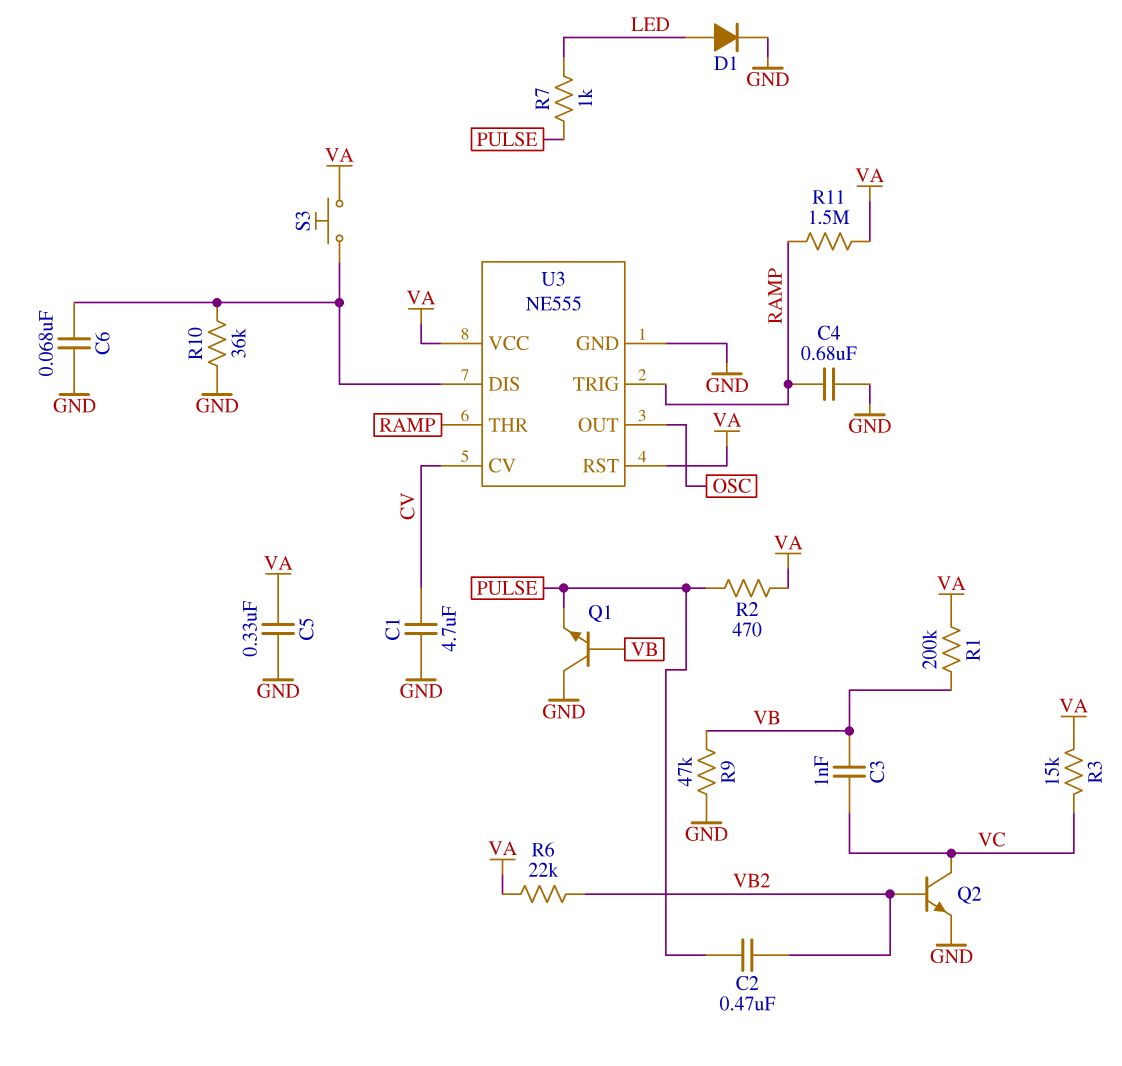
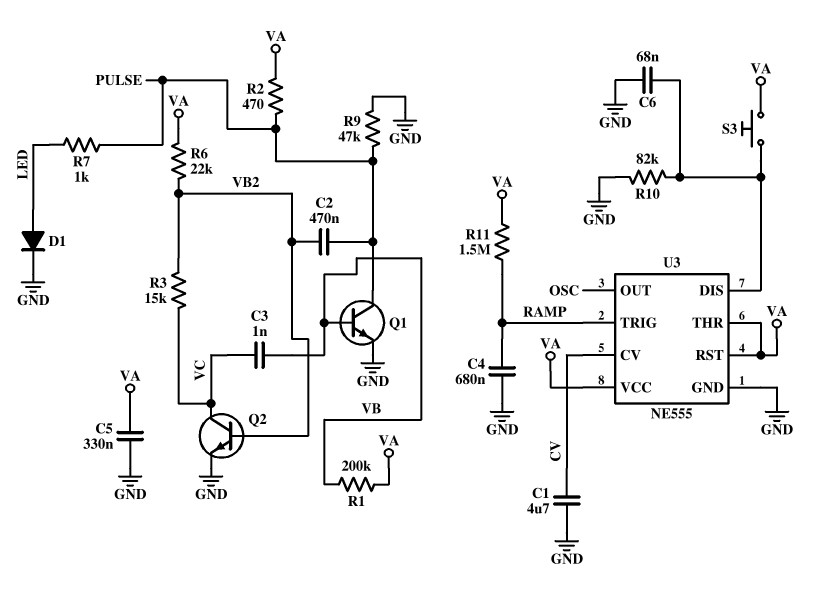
Q1: NPN (B VB, C GND, E PULSE) -> NPN (B VB, C PULSE, E GND)
R3: 15k (VA, VC) -> 15k (VB2, VC)
R9: 47k (GND, VB) -> 47k (GND, PULSE)
R10: 36k (GND, U3/DIS) -> 82k (GND, U3/DIS)
U3 pin THR: RAMP -> VA

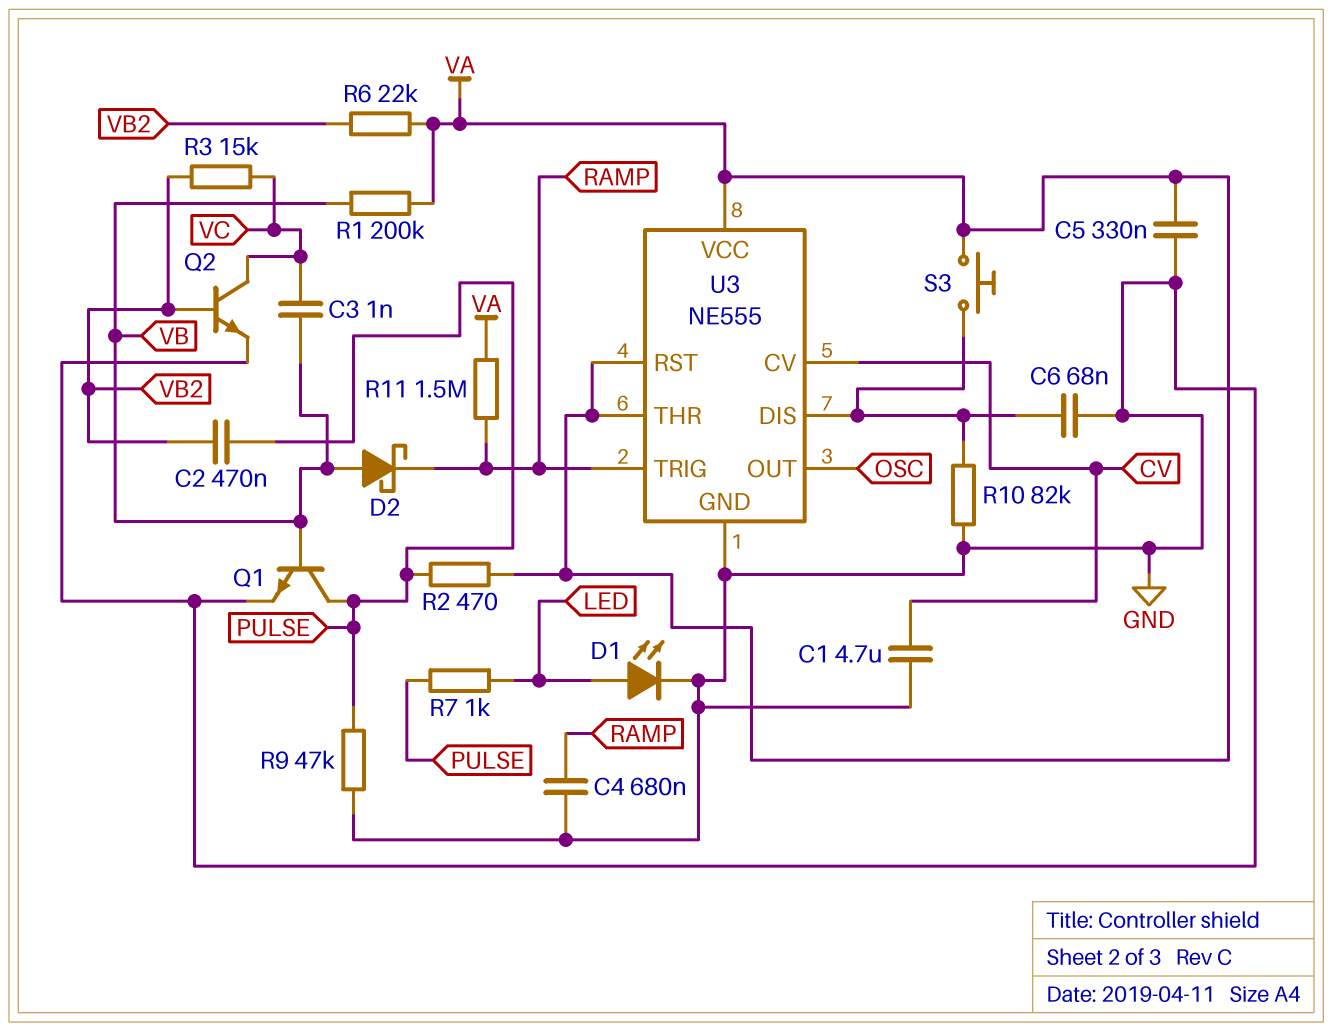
D1: diode (A LED, K GND) -> LED (A LED, K GND)
D2: none -> schottky (A VB, K RAMP)

